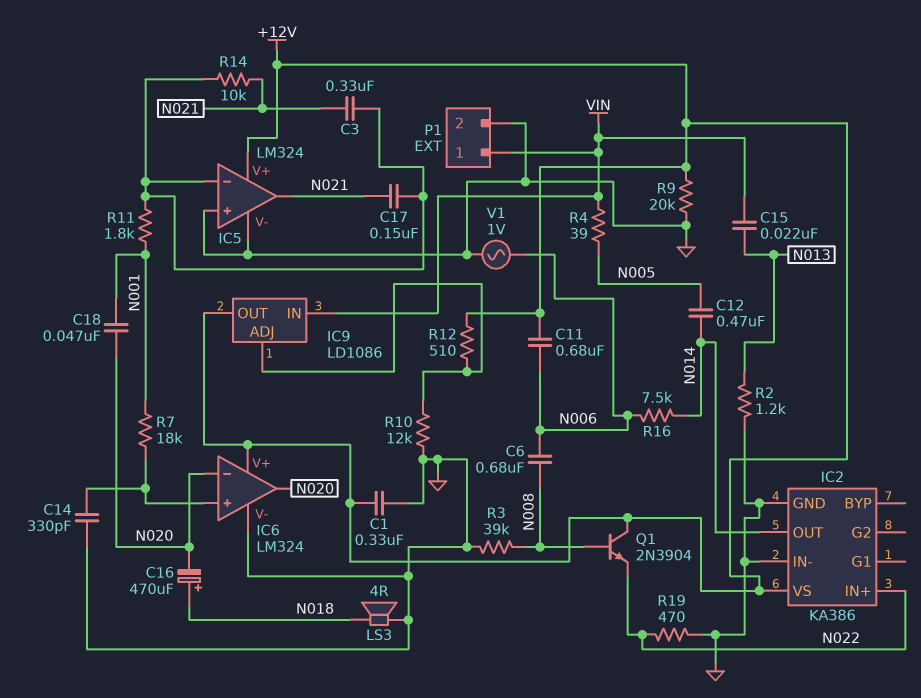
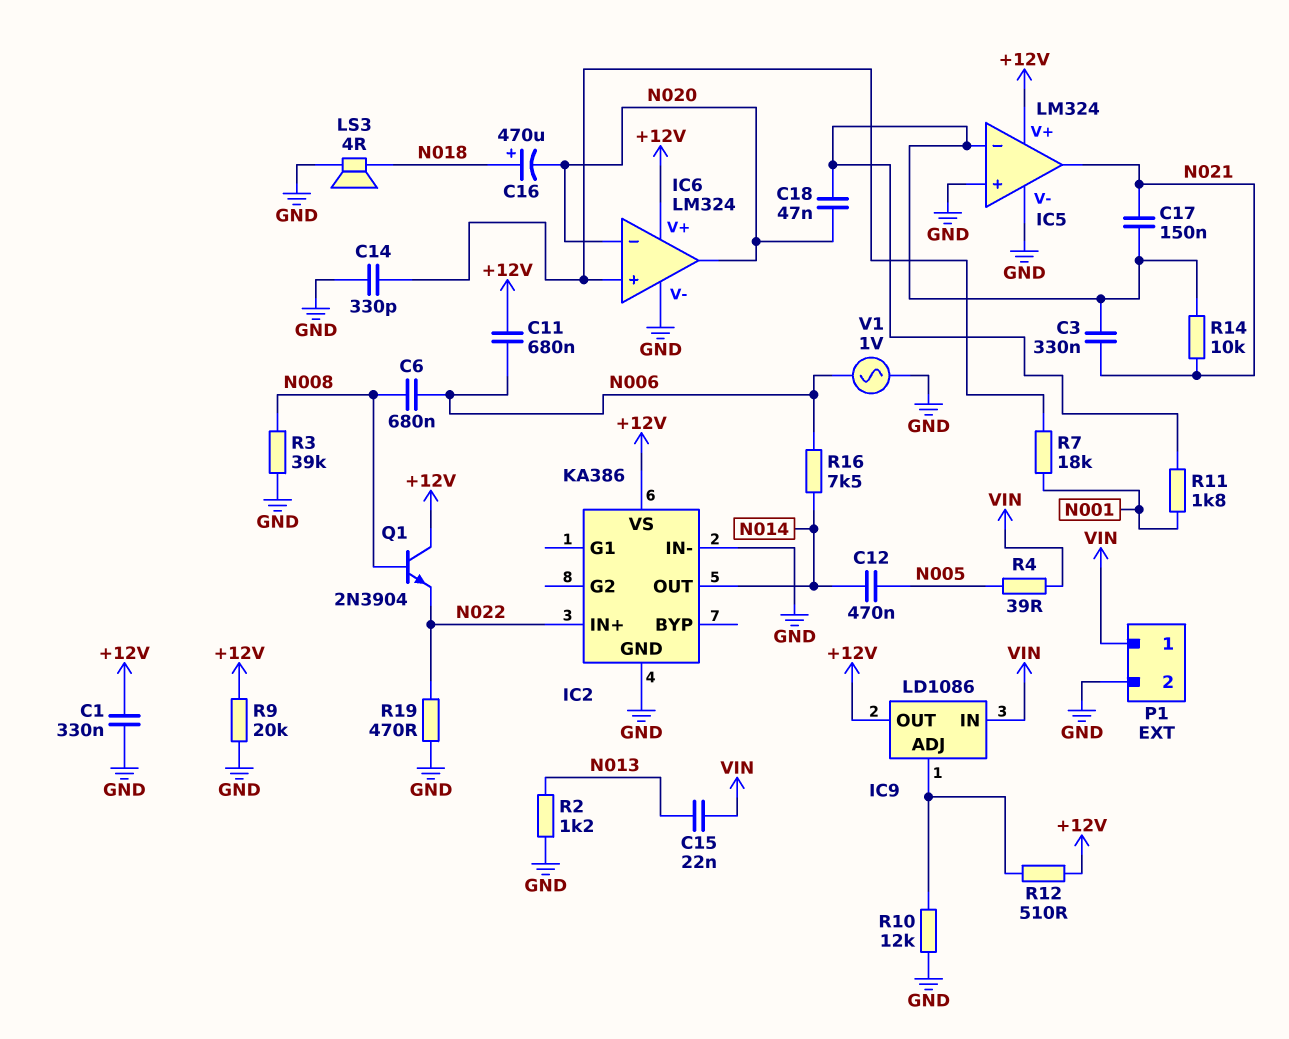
C18: 47nF (N001, N020) -> 47nF (IC5/in-, N020)

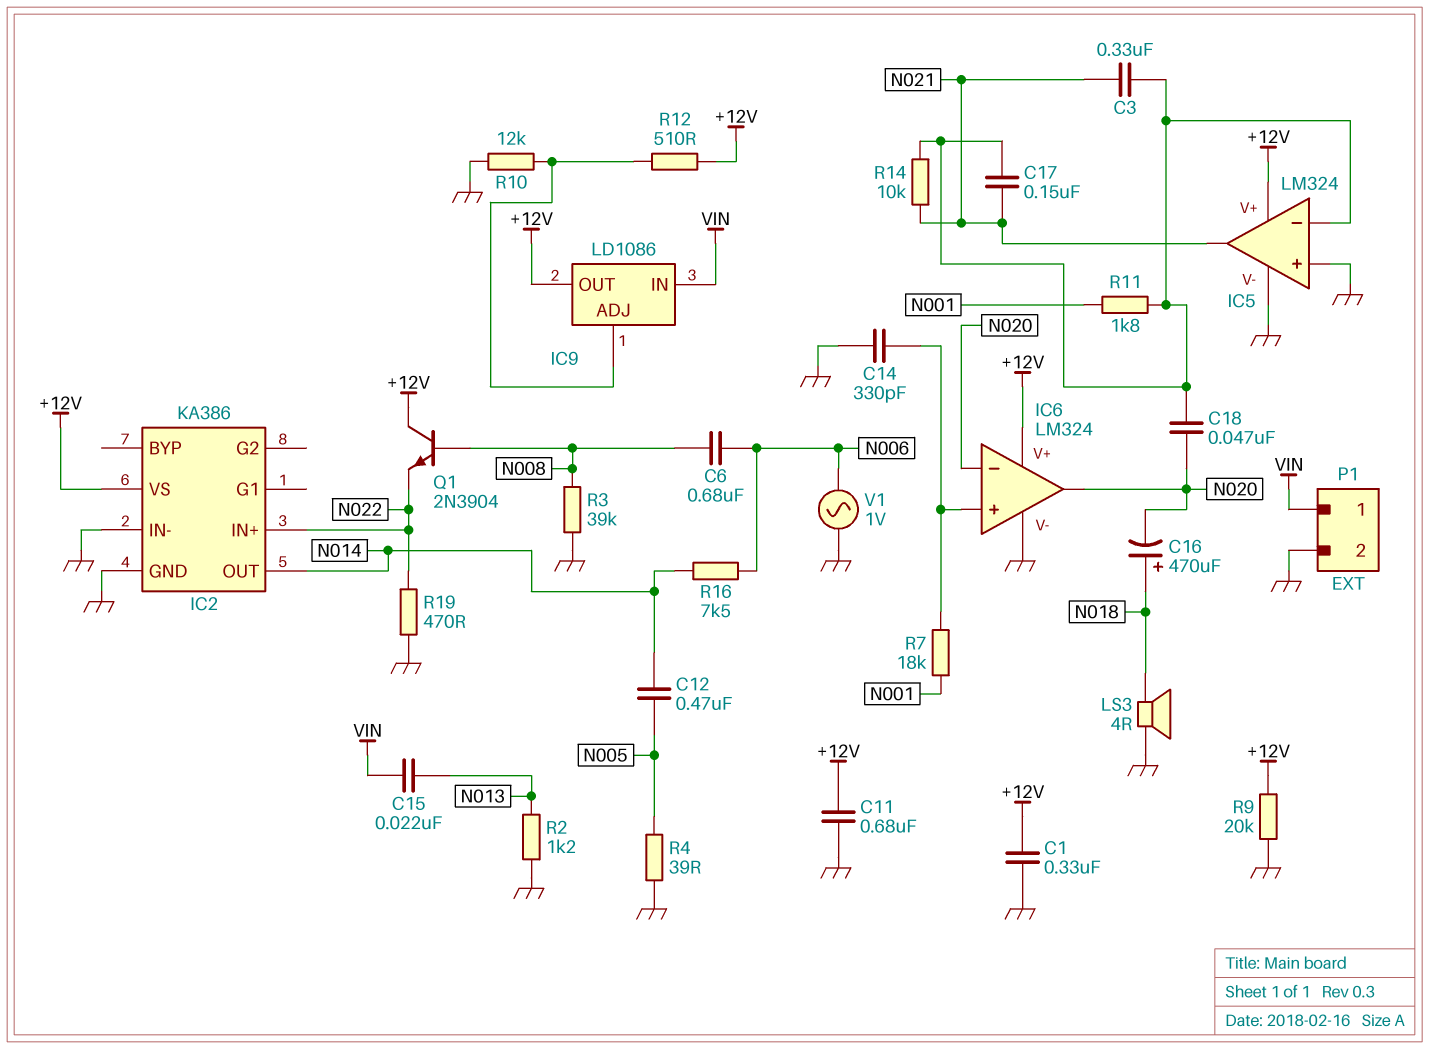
C11: 680nF (+12V, N006) -> 680nF (+12V, GND)
R4: 39 (N005, VIN) -> 39 (GND, N005)

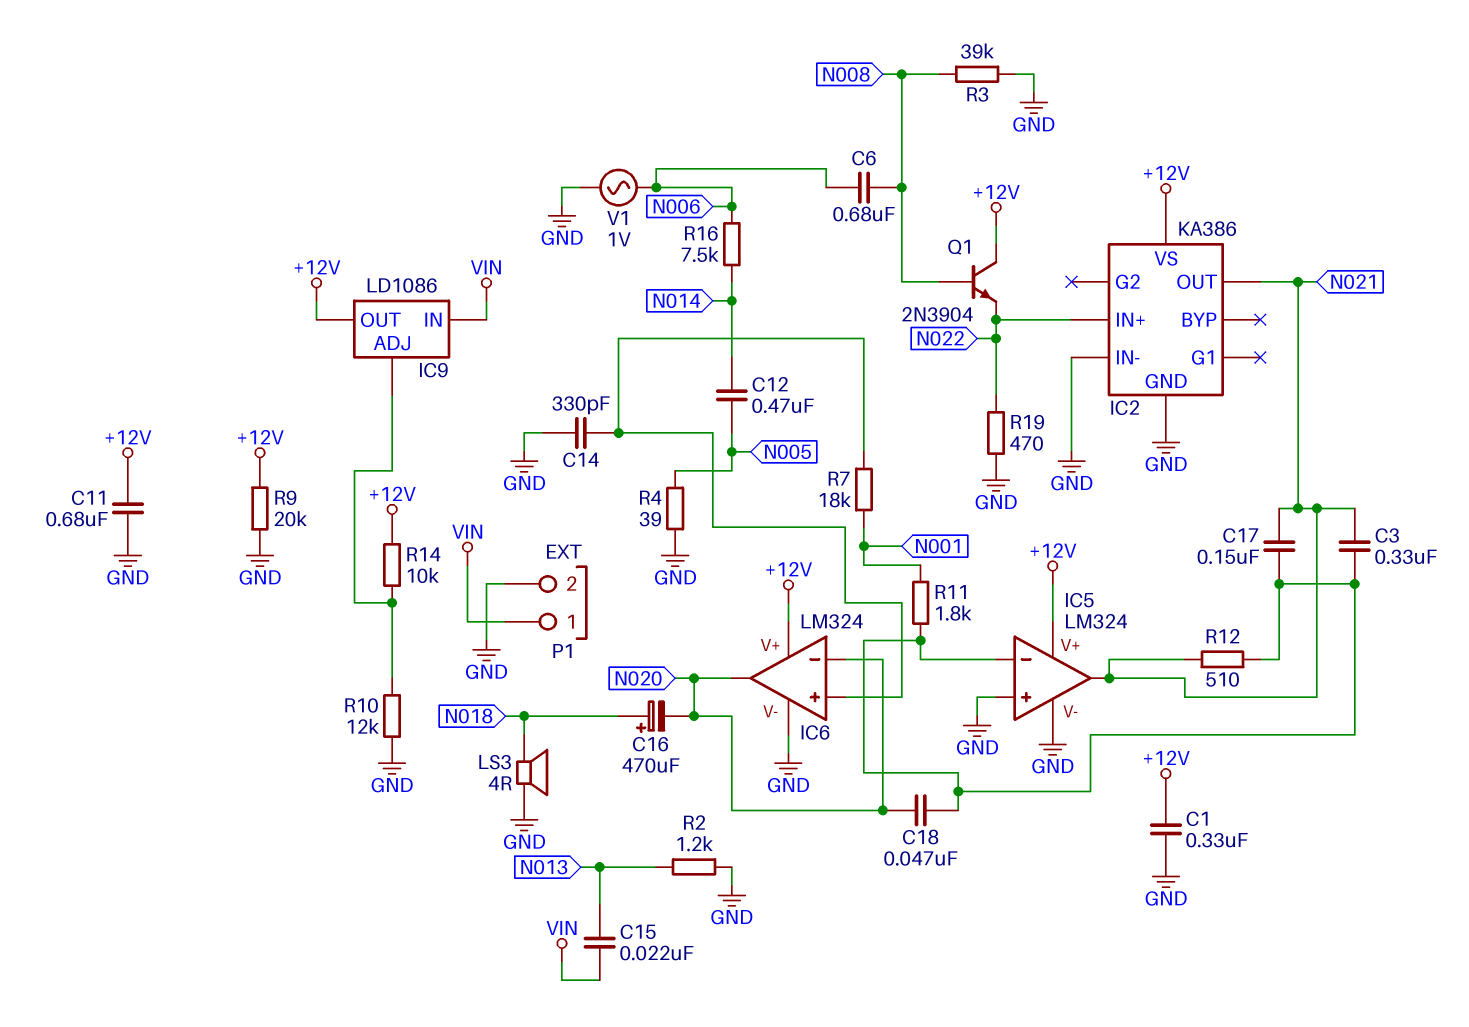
IC2 pin OUT: N014 -> N021
R12: 510 (+12V, IC9/ADJ) -> 510 (IC5/in-, N021)
R14: 10k (IC5/in-, N021) -> 10k (+12V, IC9/ADJ)

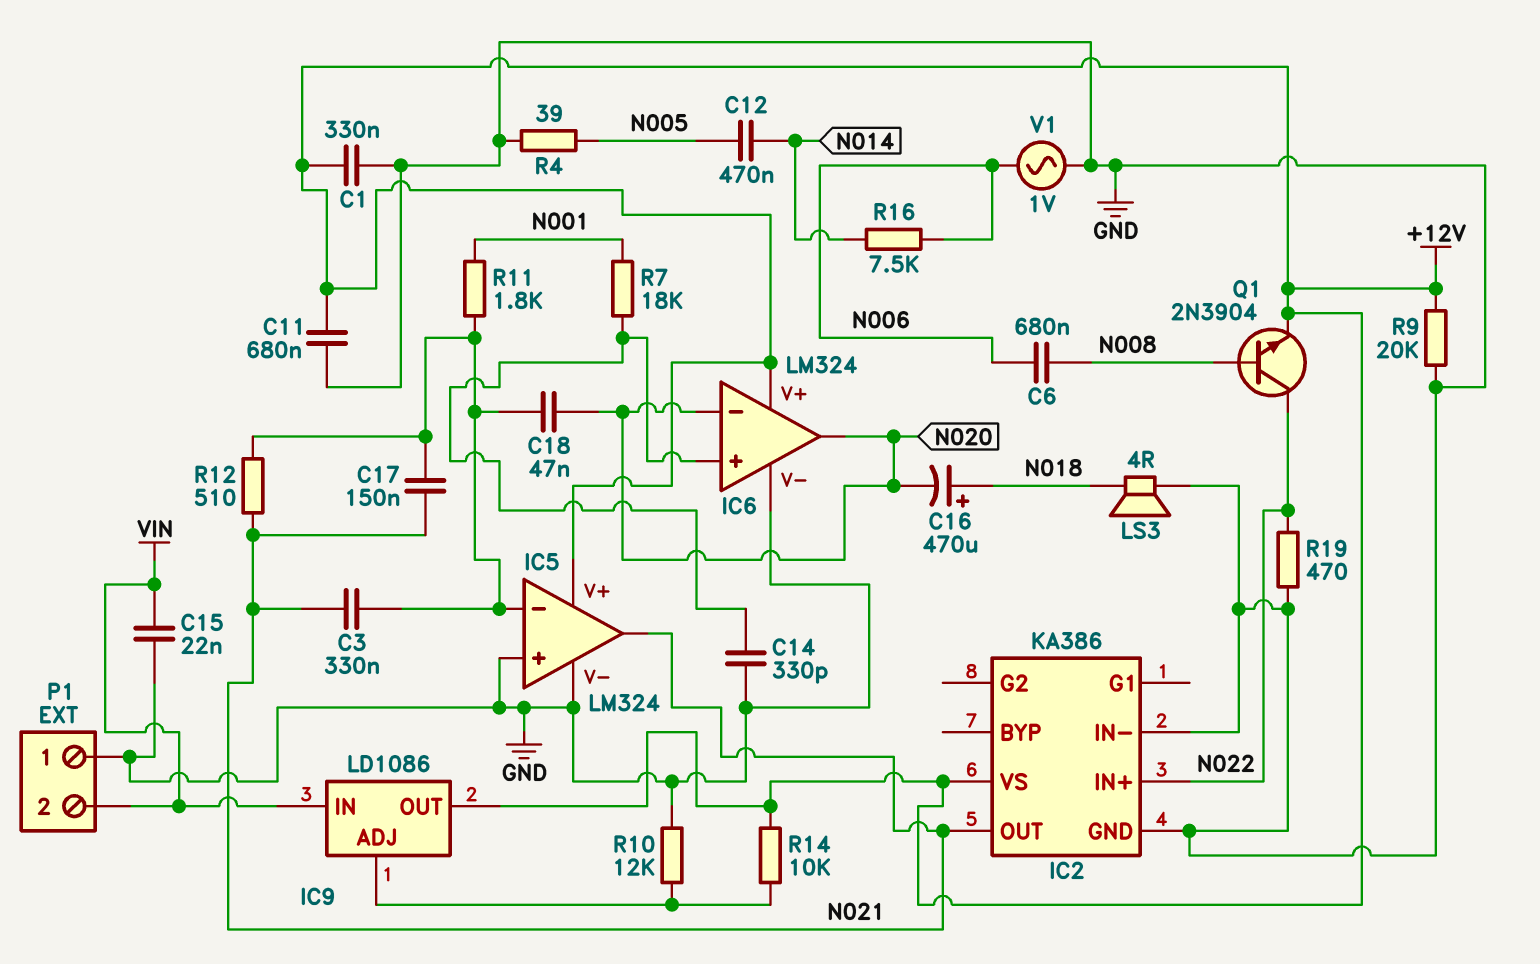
C15: 22nF (N013, VIN) -> 22nF (GND, VIN)
P1 pin 1: VIN -> GND
P1 pin 2: GND -> VIN
Q1: NPN 2N3904 (B N008, C +12V, E N022) -> NPN 2N3904 (B N008, C N022, E +12V)
R2: 1.2k (GND, N013) -> none
R3: 39k (GND, N008) -> none

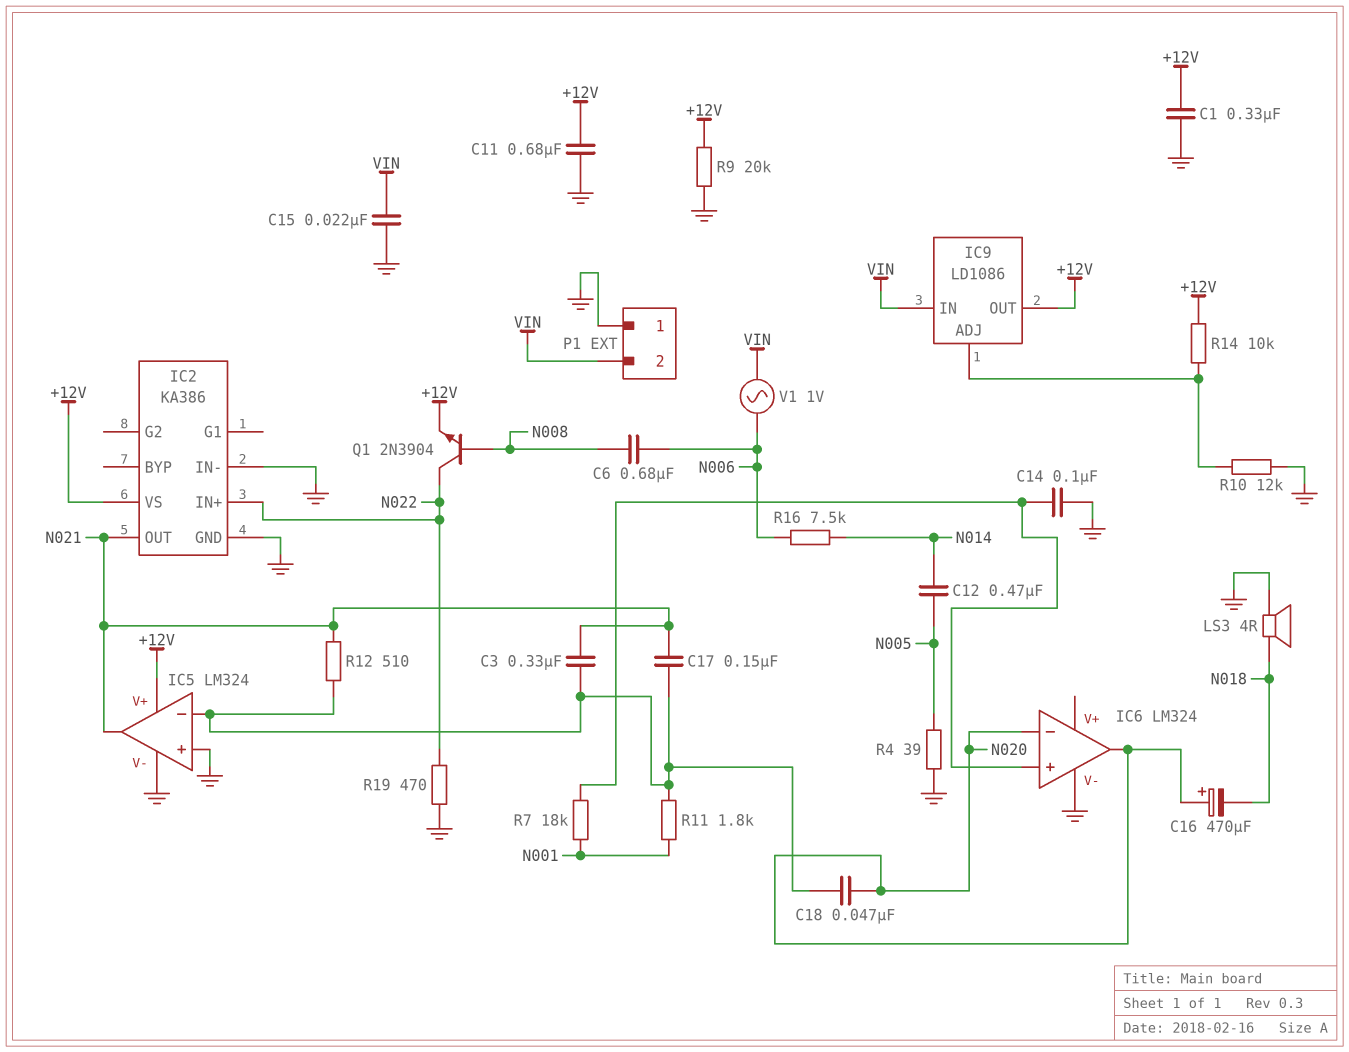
C14: 330pF (GND, IC6/in+) -> 100nF (GND, IC6/in+)
C16: 470uF (plus N018, minus N020) -> 470uF (plus N020, minus N018)
IC6 pin V+: +12V -> none
V1: AC 1V (GND, N006) -> AC 1V (N006, VIN)

